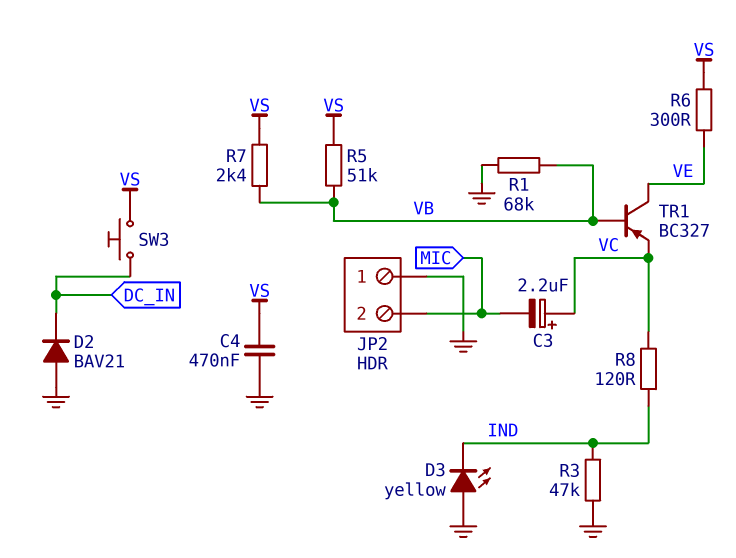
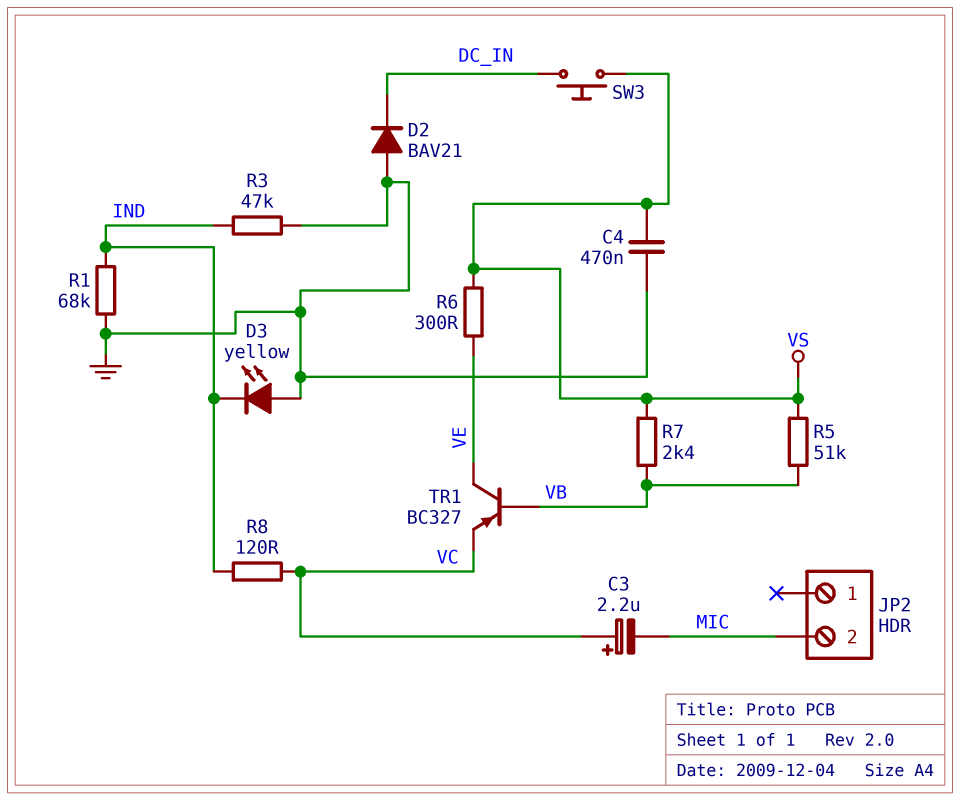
JP2 pin 1: GND -> none
R1: 68k (GND, VB) -> 68k (GND, IND)

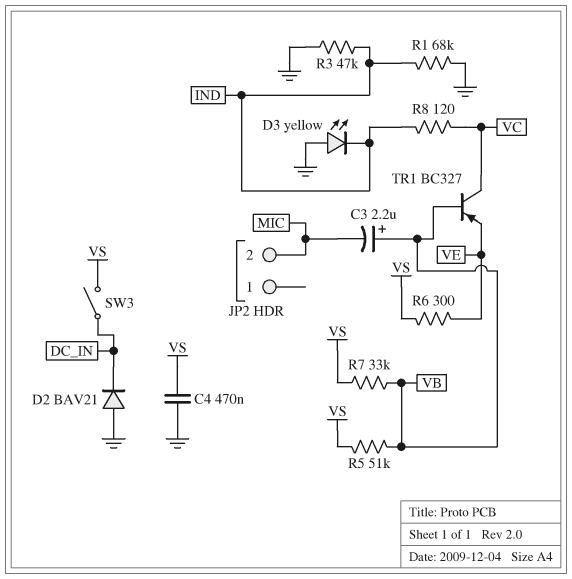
C3: 2.2uF (plus VC, minus MIC) -> 2.2uF (plus VB, minus MIC)
R7: 2.4k (VB, VS) -> 33k (VB, VS)
SW3: button (DC_IN, VS) -> switch (DC_IN, VS)
TR1: PNP BC327 (B VB, C VE, E VC) -> PNP BC327 (B VB, C VC, E VE)

